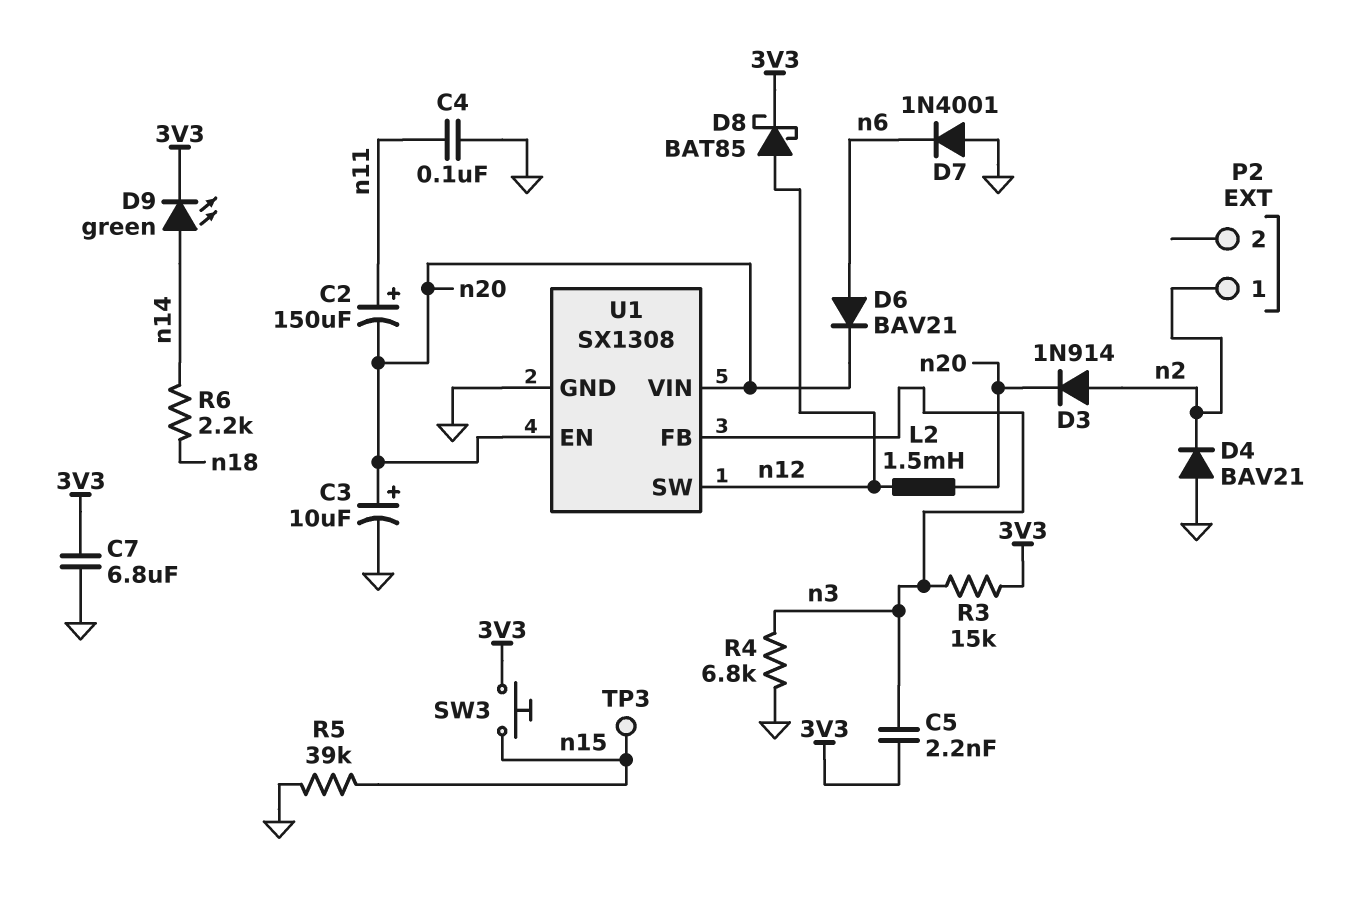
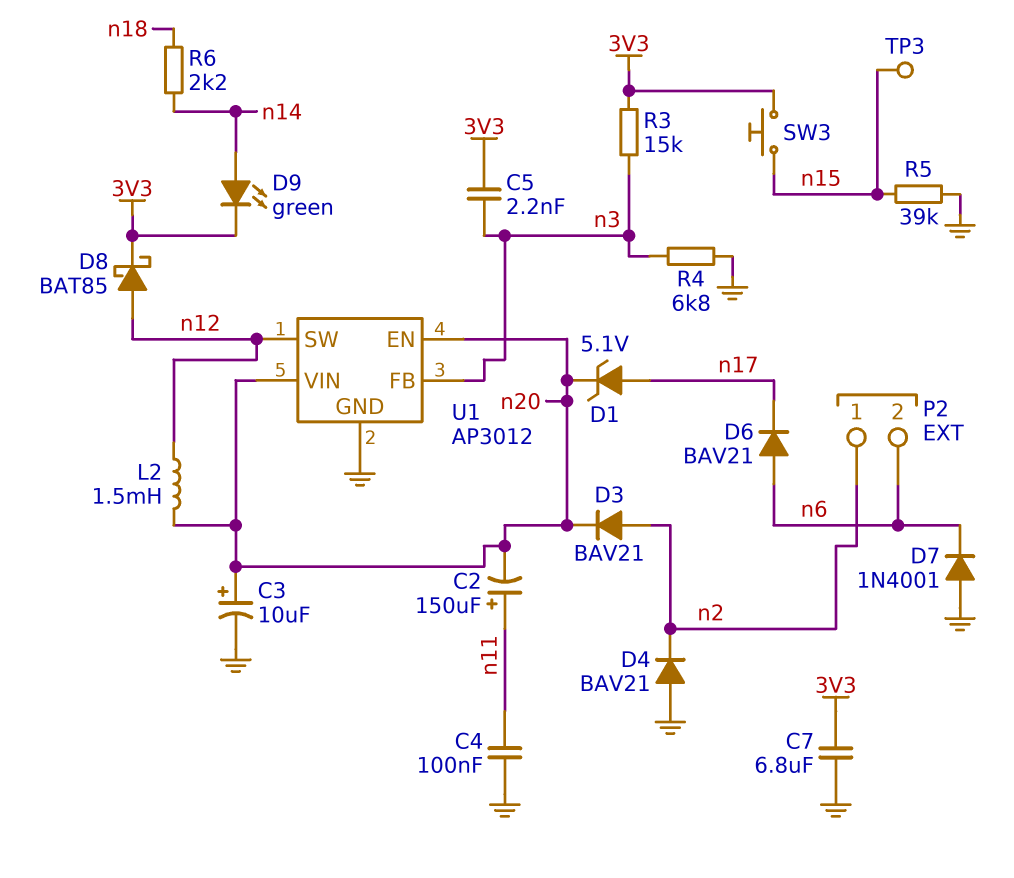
D1: none -> zener 5.1V (A n17, K n20)
D3: diode 1N914 (A n2, K n20) -> diode BAV21 (A n2, K n20)
D6: diode BAV21 (A n6, K n20) -> diode BAV21 (A n6, K n17)
P2 pin 2: none -> n6
U1: SX1308 -> AP3012

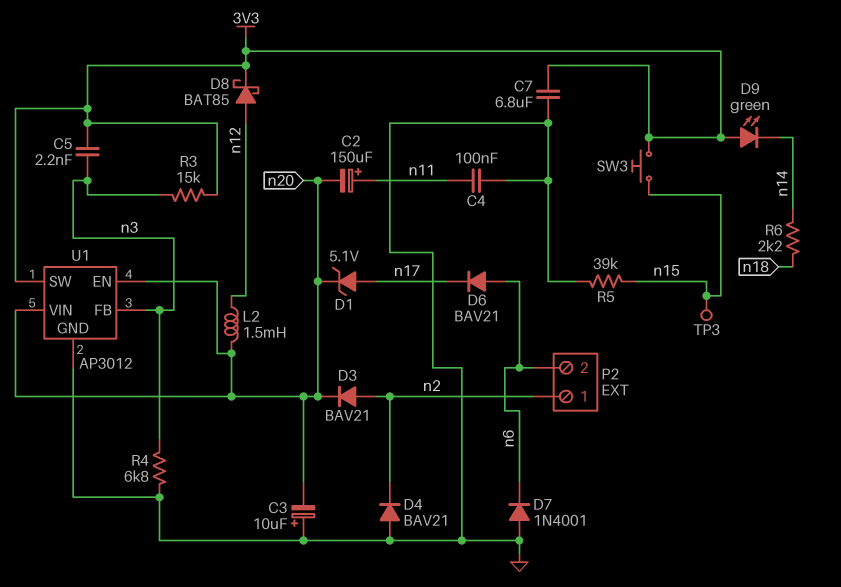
C3: 10uF (plus n20, minus GND) -> 10uF (plus GND, minus n20)
D9: LED green (A n14, K 3V3) -> LED green (A 3V3, K n14)
U1 pin SW: n12 -> 3V3

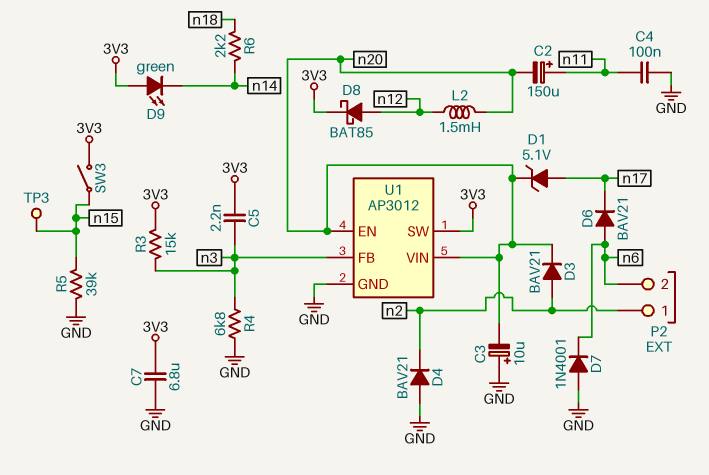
SW3: button (3V3, n15) -> switch (3V3, n15)

